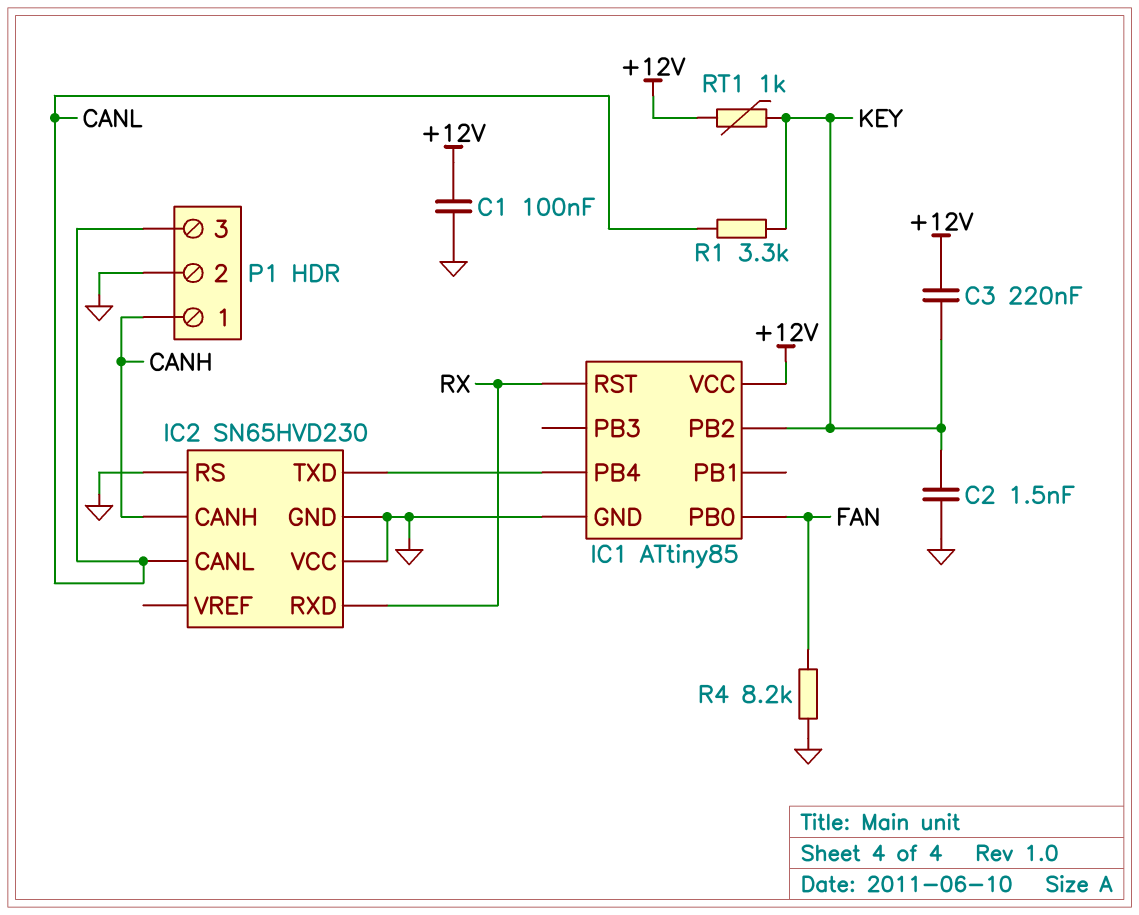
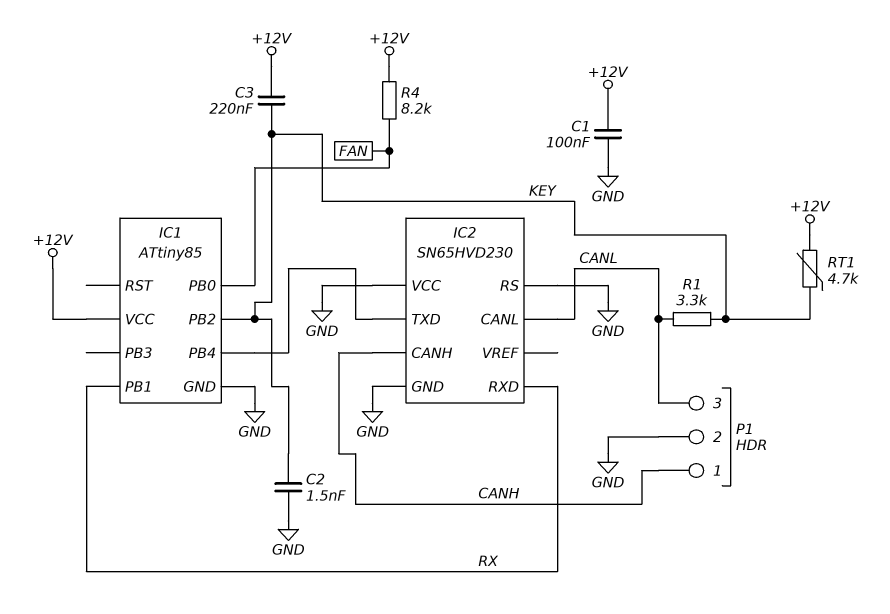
IC1 pin PB1: none -> RX
IC1 pin RST: RX -> none
R4: 8.2k (FAN, GND) -> 8.2k (+12V, FAN)
RT1: 1k (+12V, KEY) -> 4.7k (+12V, KEY)

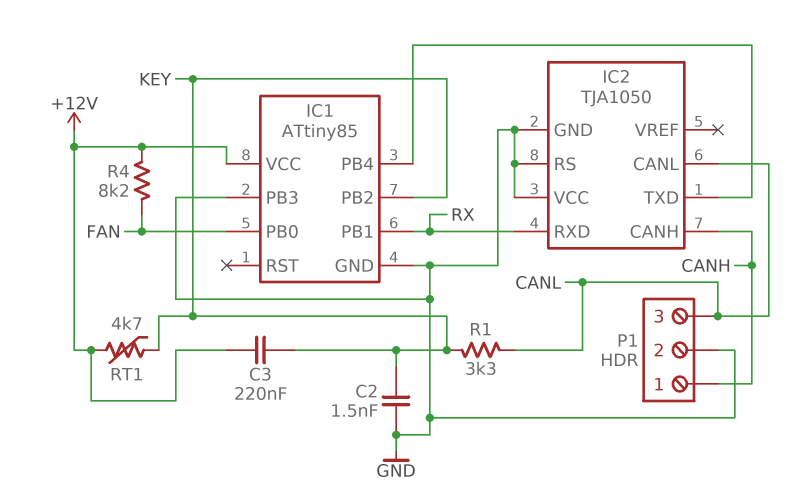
C1: 100nF (+12V, GND) -> none
IC1 pin PB3: none -> GND
IC2: SN65HVD230 -> TJA1050

